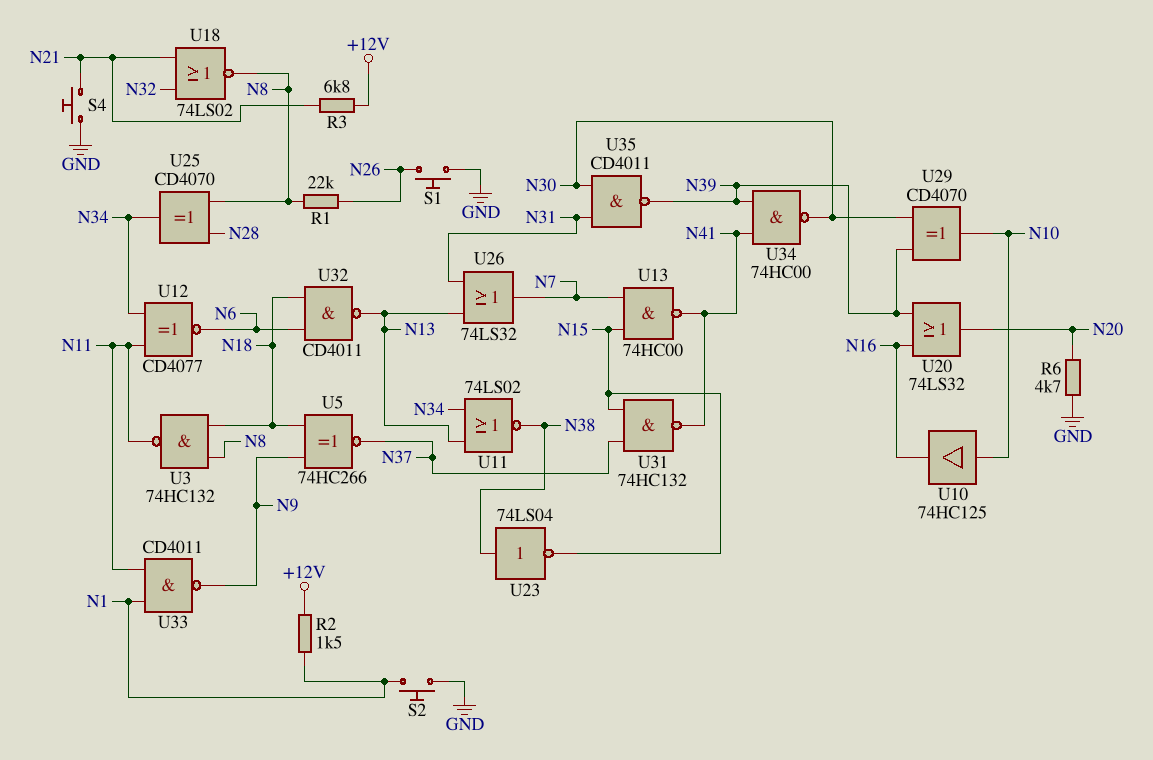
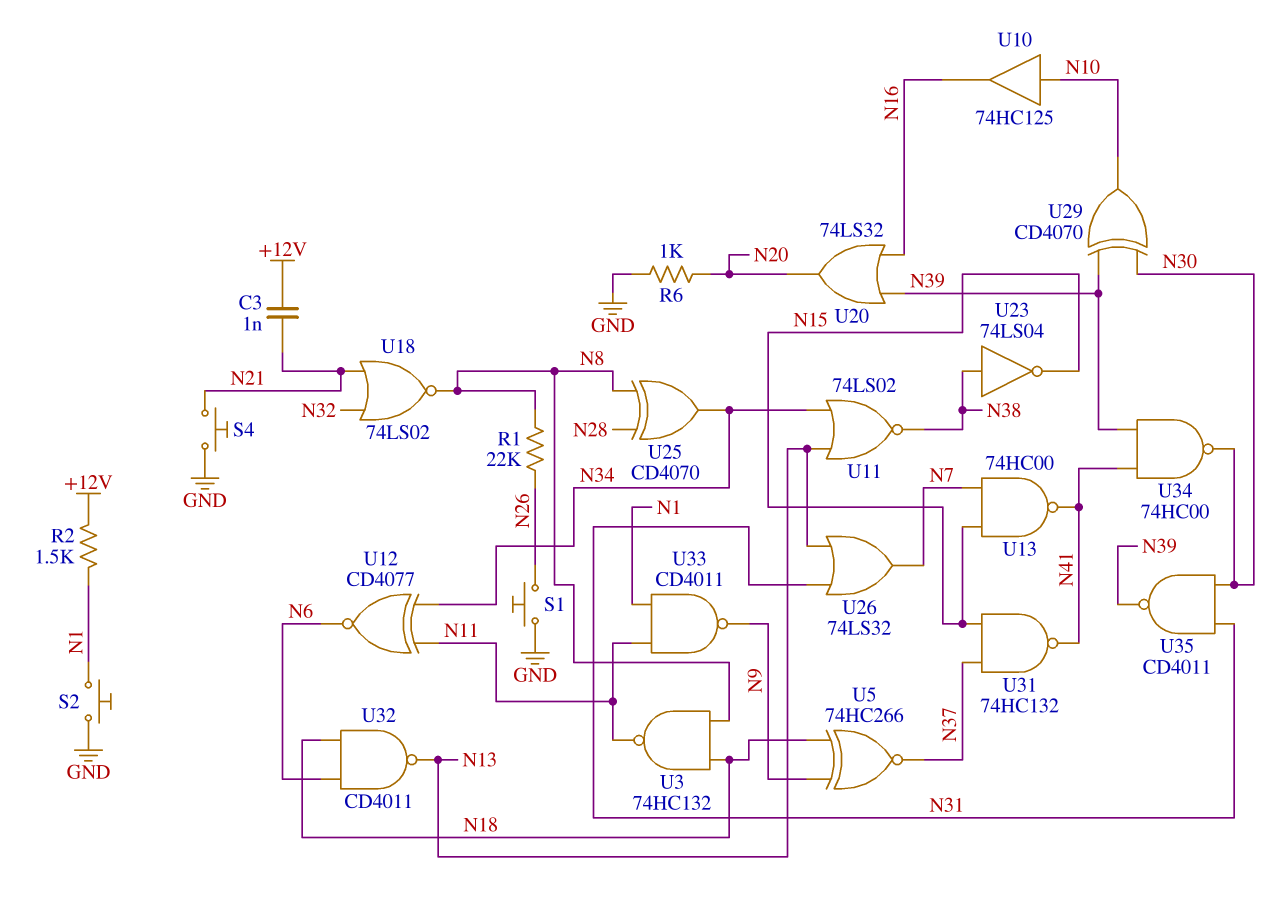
C3: none -> 1nF (+12V, N21)
R3: 6.8k (+12V, N21) -> none
R6: 4.7k (GND, N20) -> 1k (GND, N20)

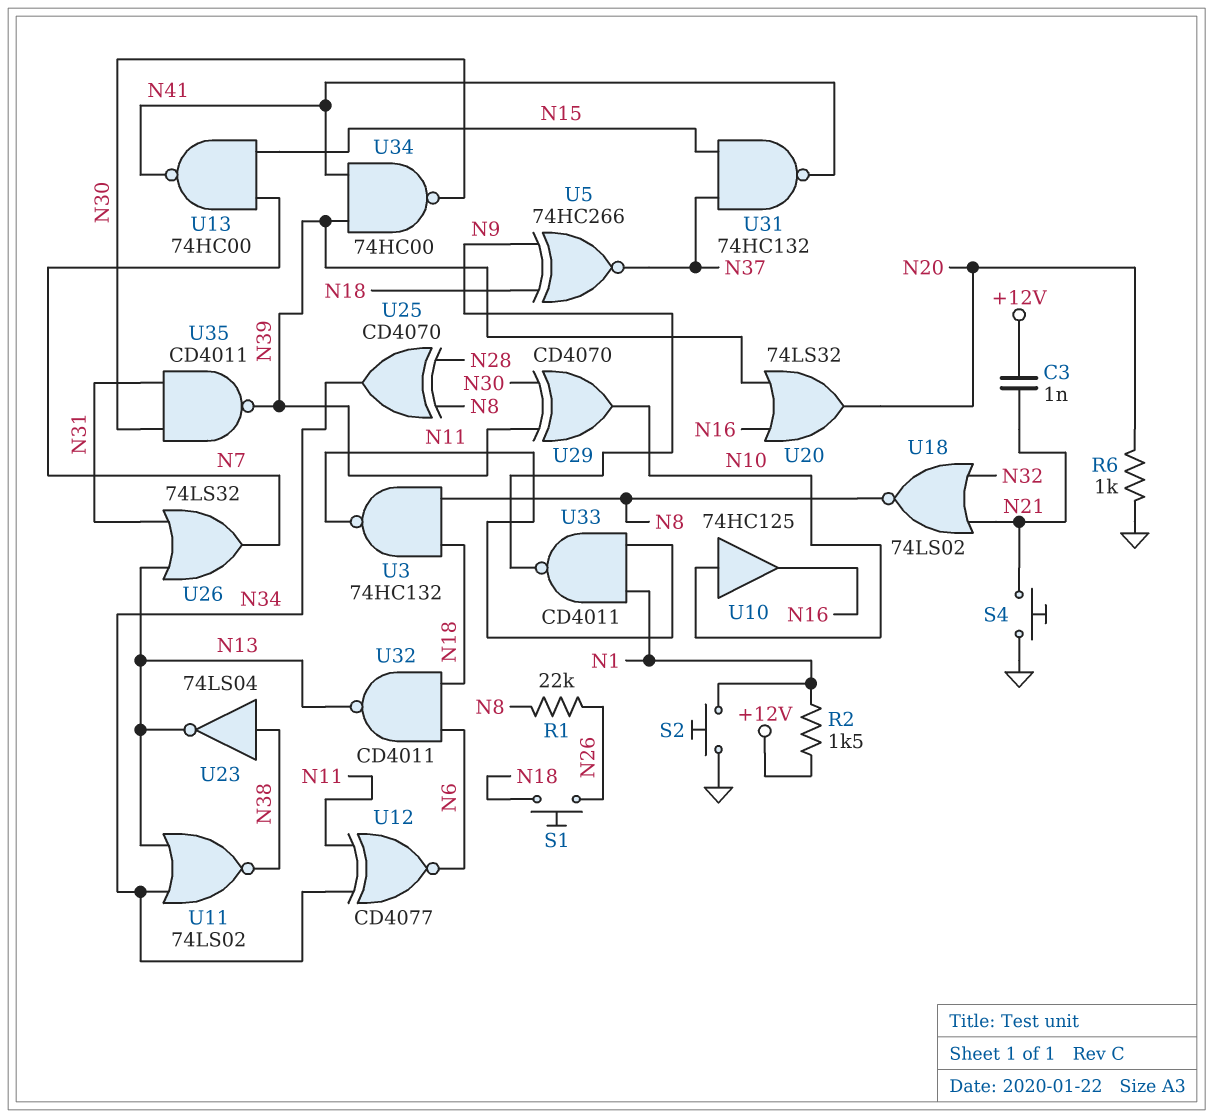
S1: button (GND, N26) -> button (N18, N26)
U23: NOT 74LS04 (in N38, out N15) -> NOT 74LS04 (in N38, out N13)

